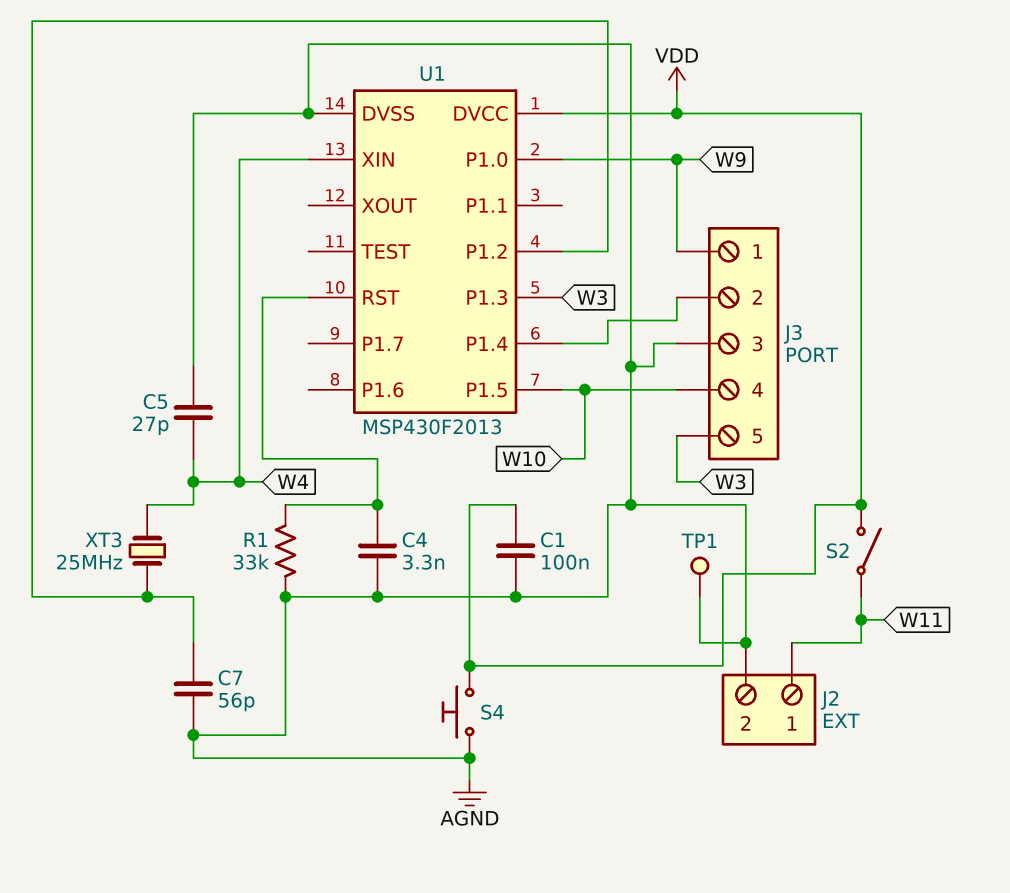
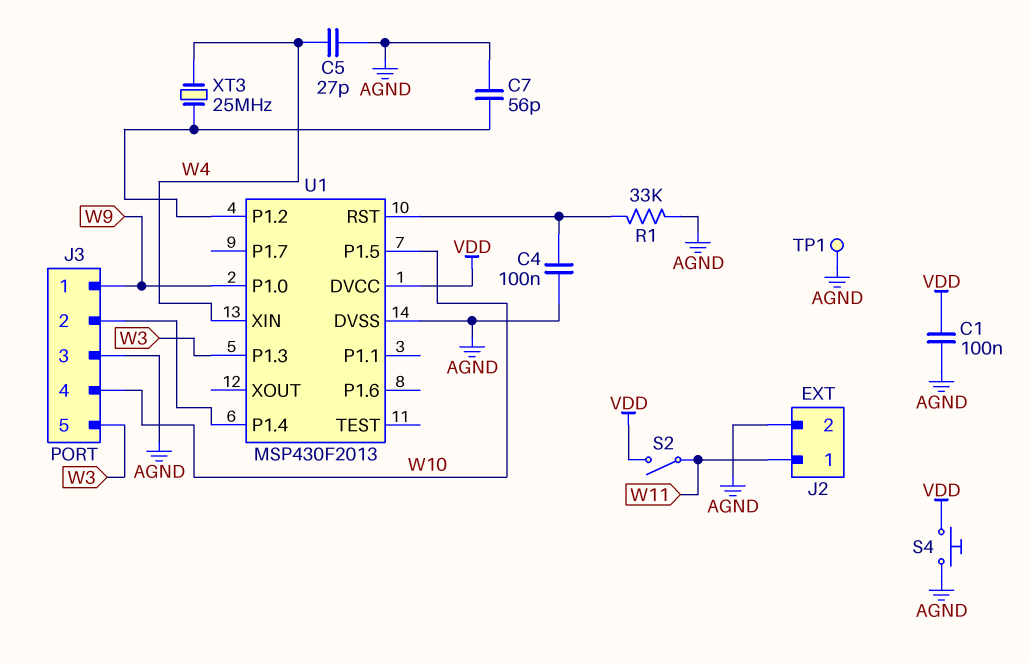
C4: 3.3nF (AGND, U1/RST) -> 100nF (AGND, U1/RST)

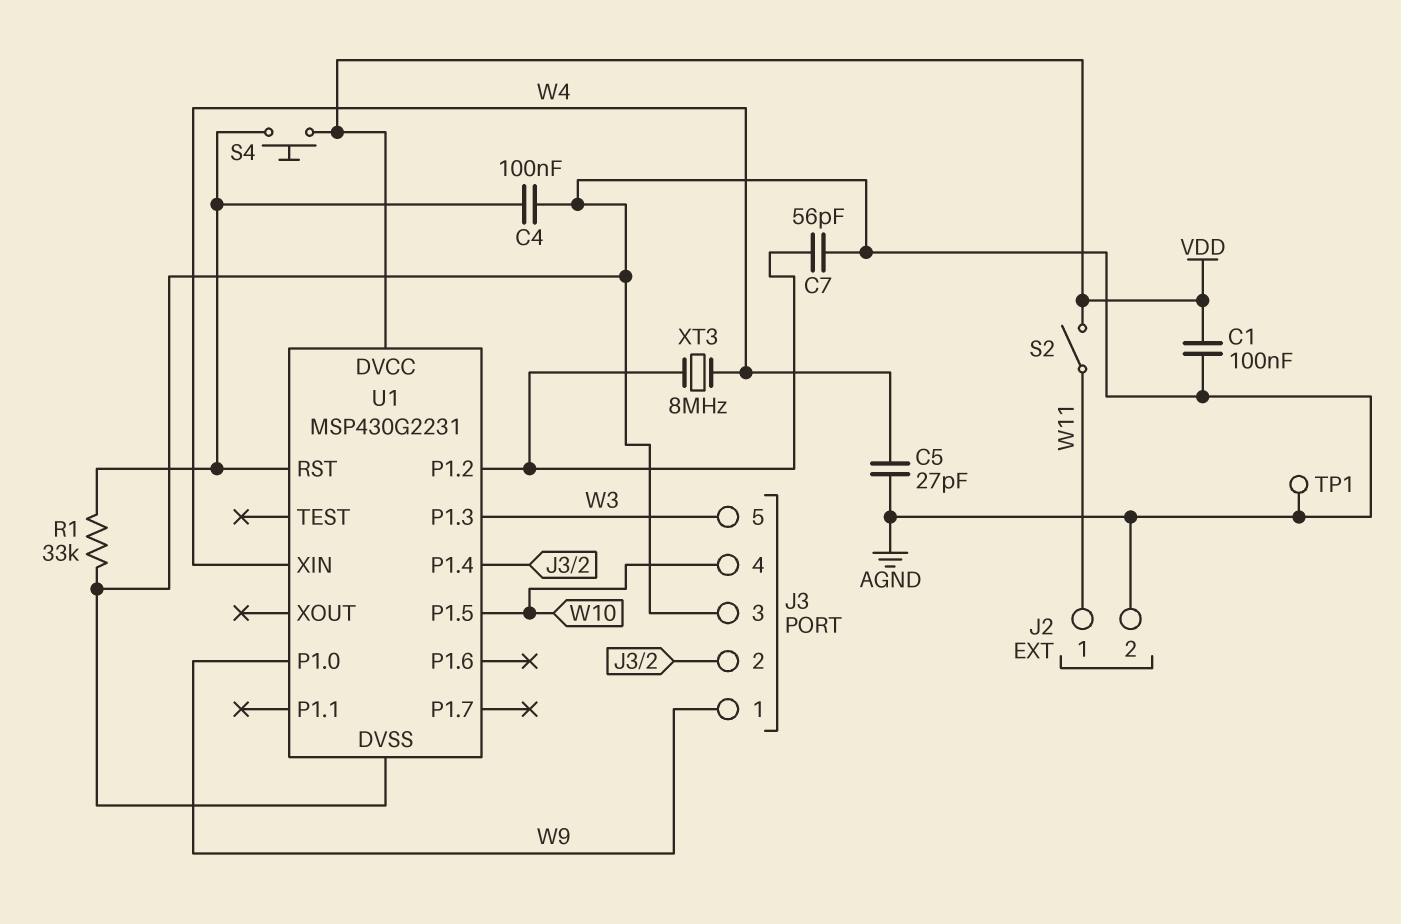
S4: button (AGND, VDD) -> button (U1/RST, VDD)
U1: MSP430F2013 -> MSP430G2231
XT3: 25MHz (U1/P1.2, W4) -> 8MHz (U1/P1.2, W4)

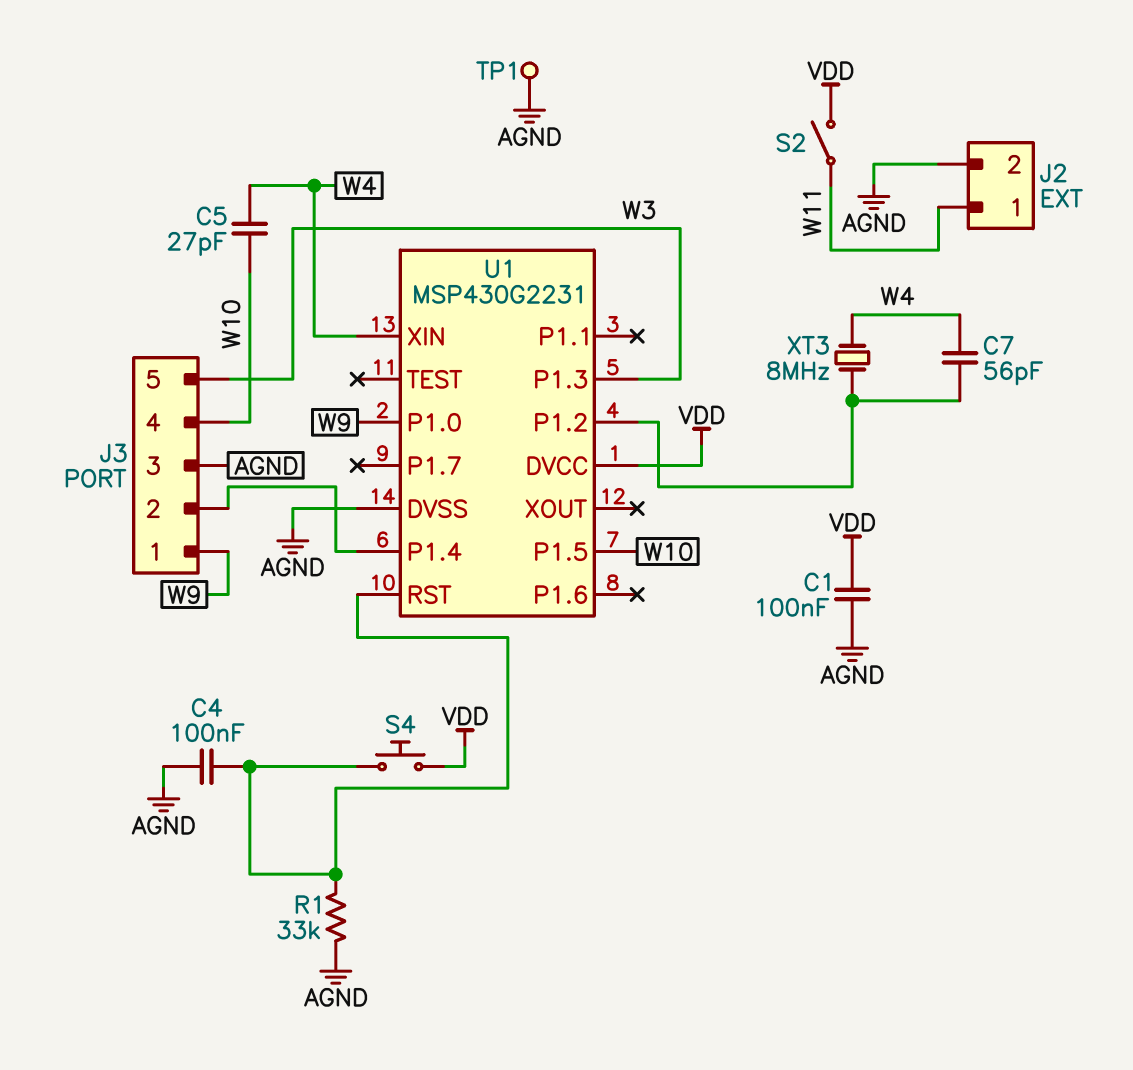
C5: 27pF (AGND, W4) -> 27pF (W4, W10)
C7: 56pF (AGND, U1/P1.2) -> 56pF (U1/P1.2, W4)

